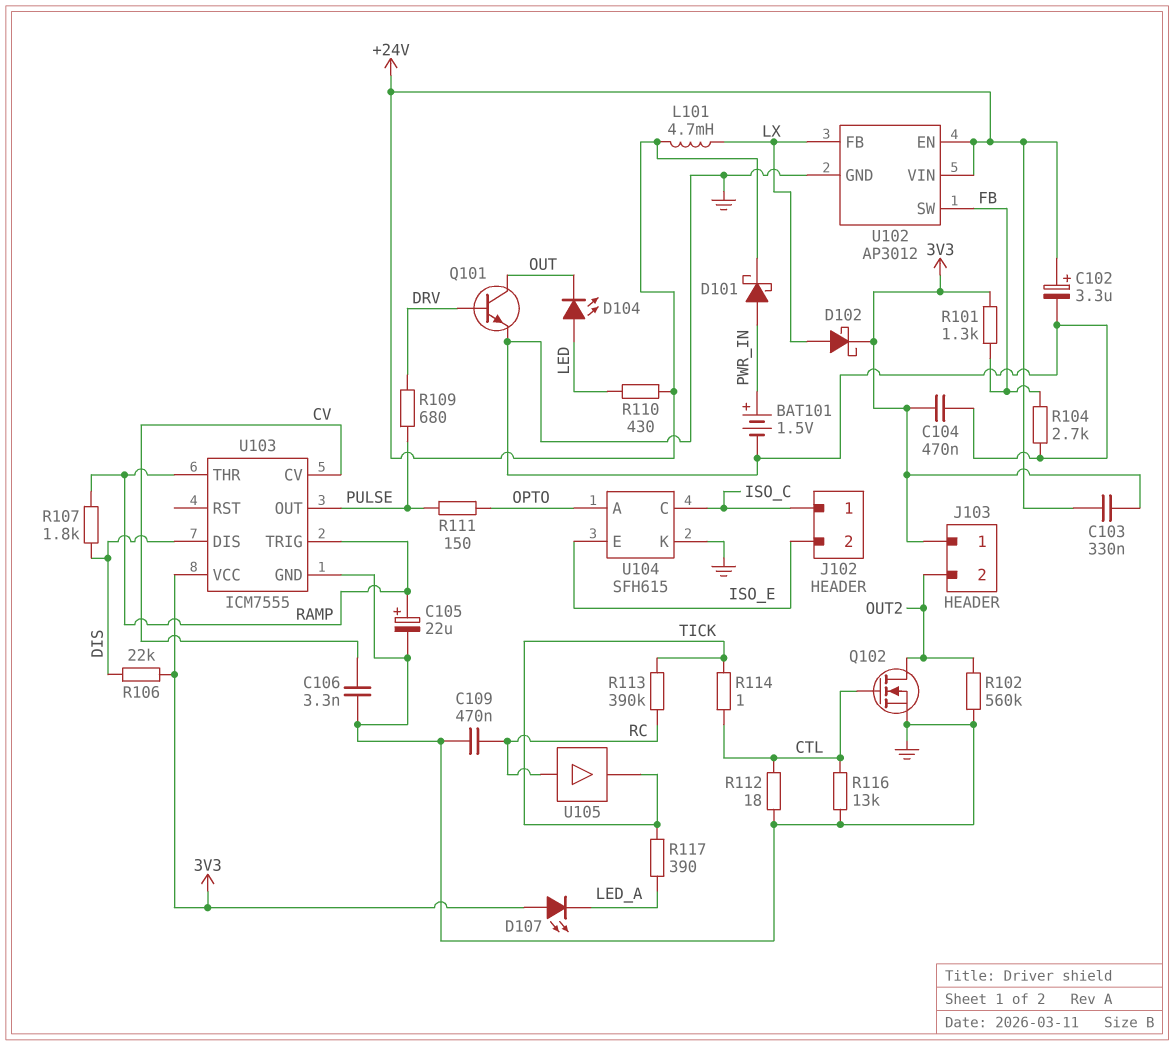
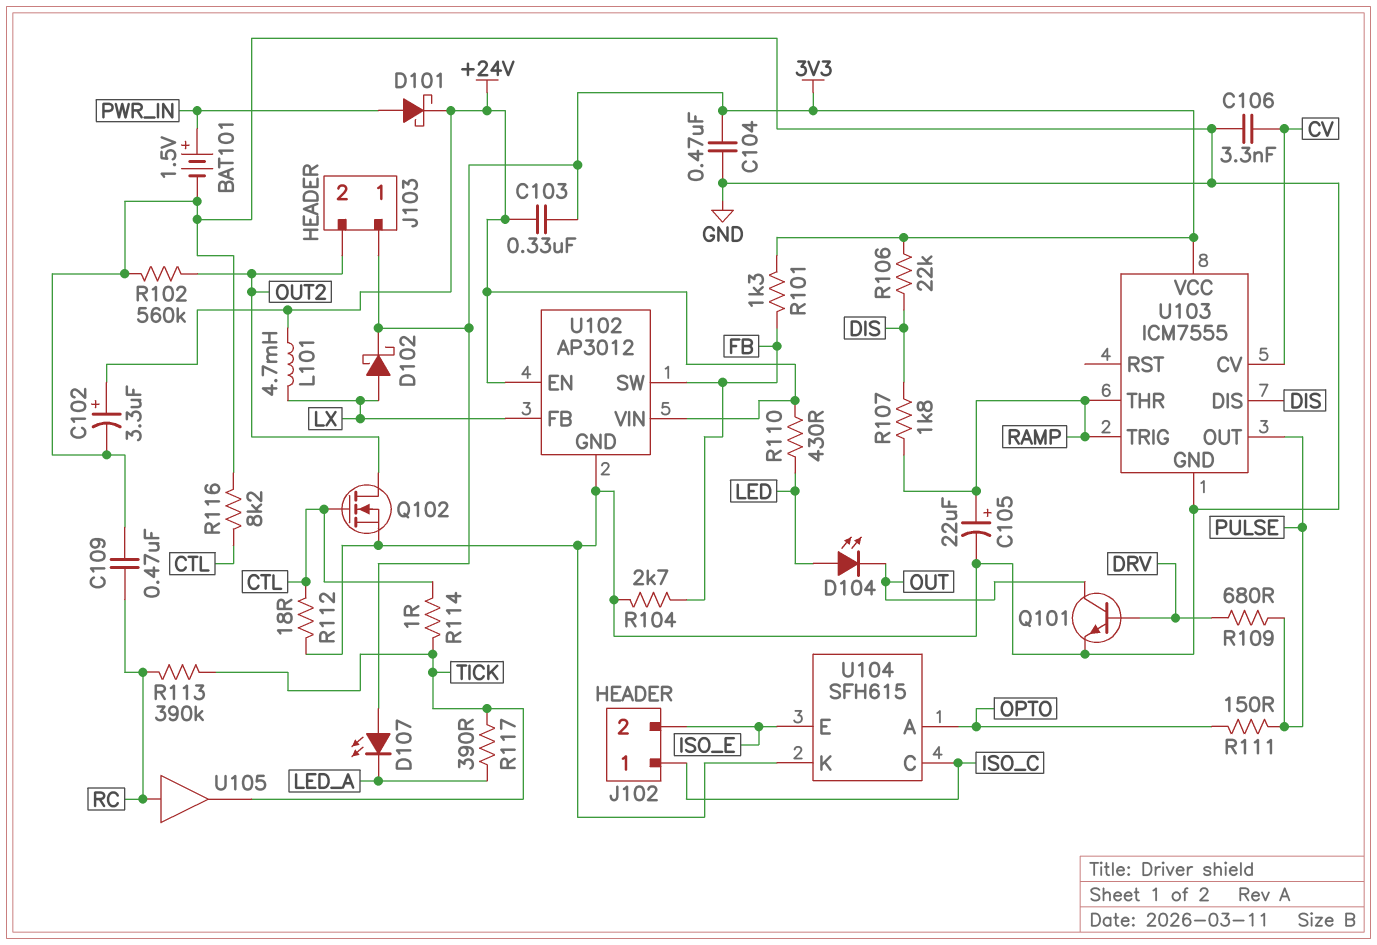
R116: 13k (CTL, GND) -> 8.2k (CTL, GND)

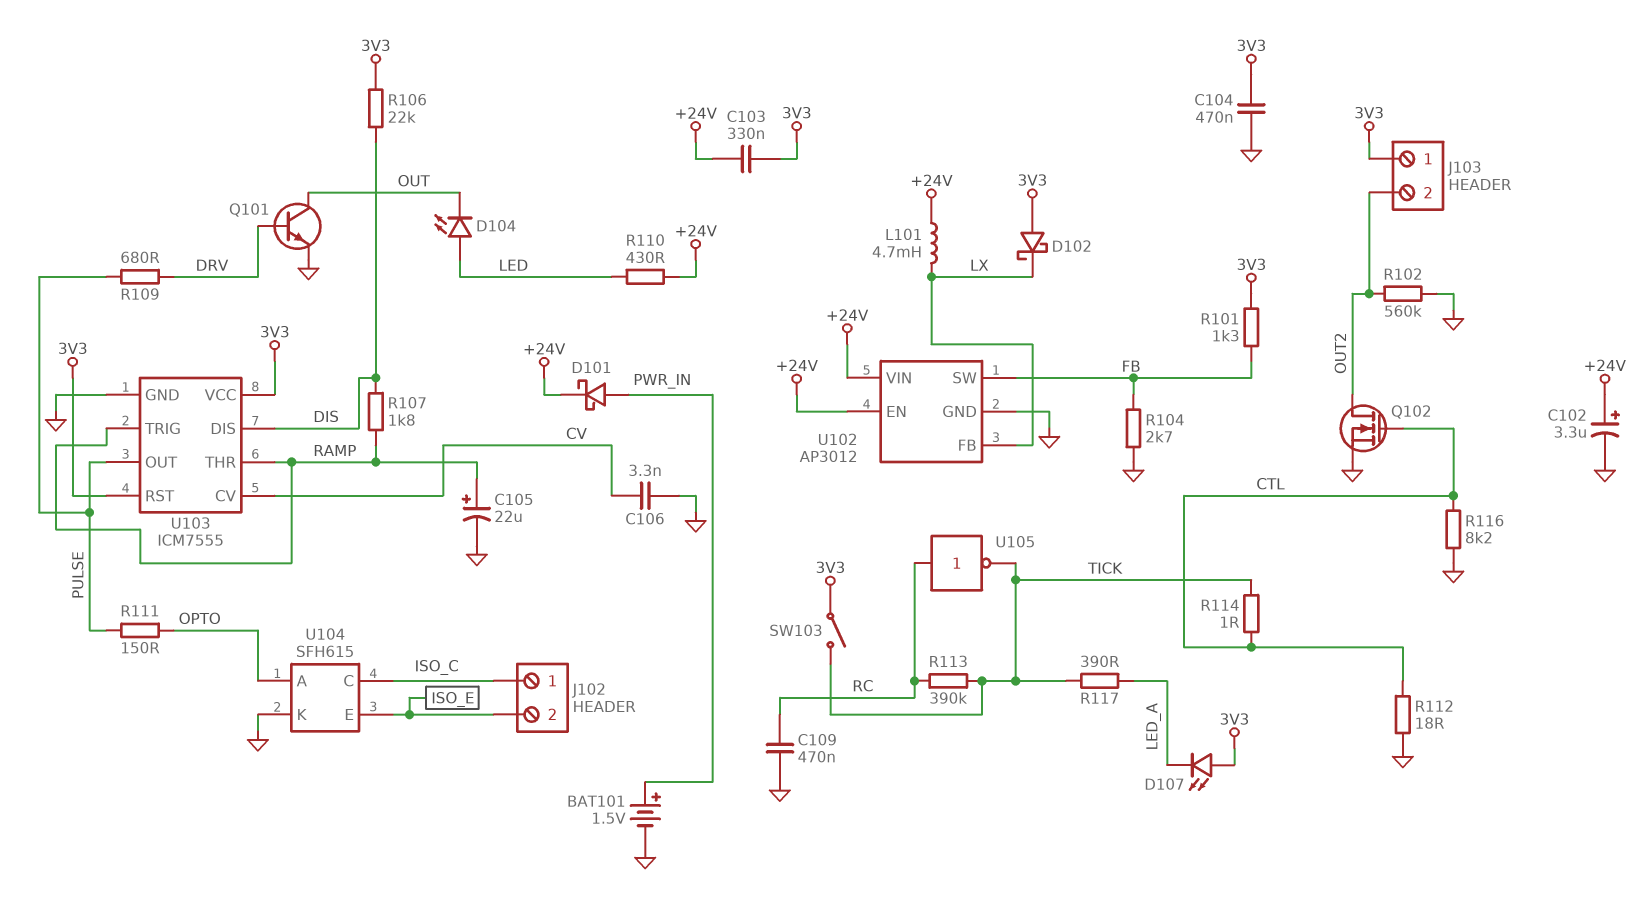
D102: schottky (A LX, K 3V3) -> schottky (A 3V3, K LX)
SW103: none -> switch (3V3, TICK)
U103 pin RST: none -> 3V3
U105: buffer (in RC, out TICK) -> NOT (in RC, out TICK)

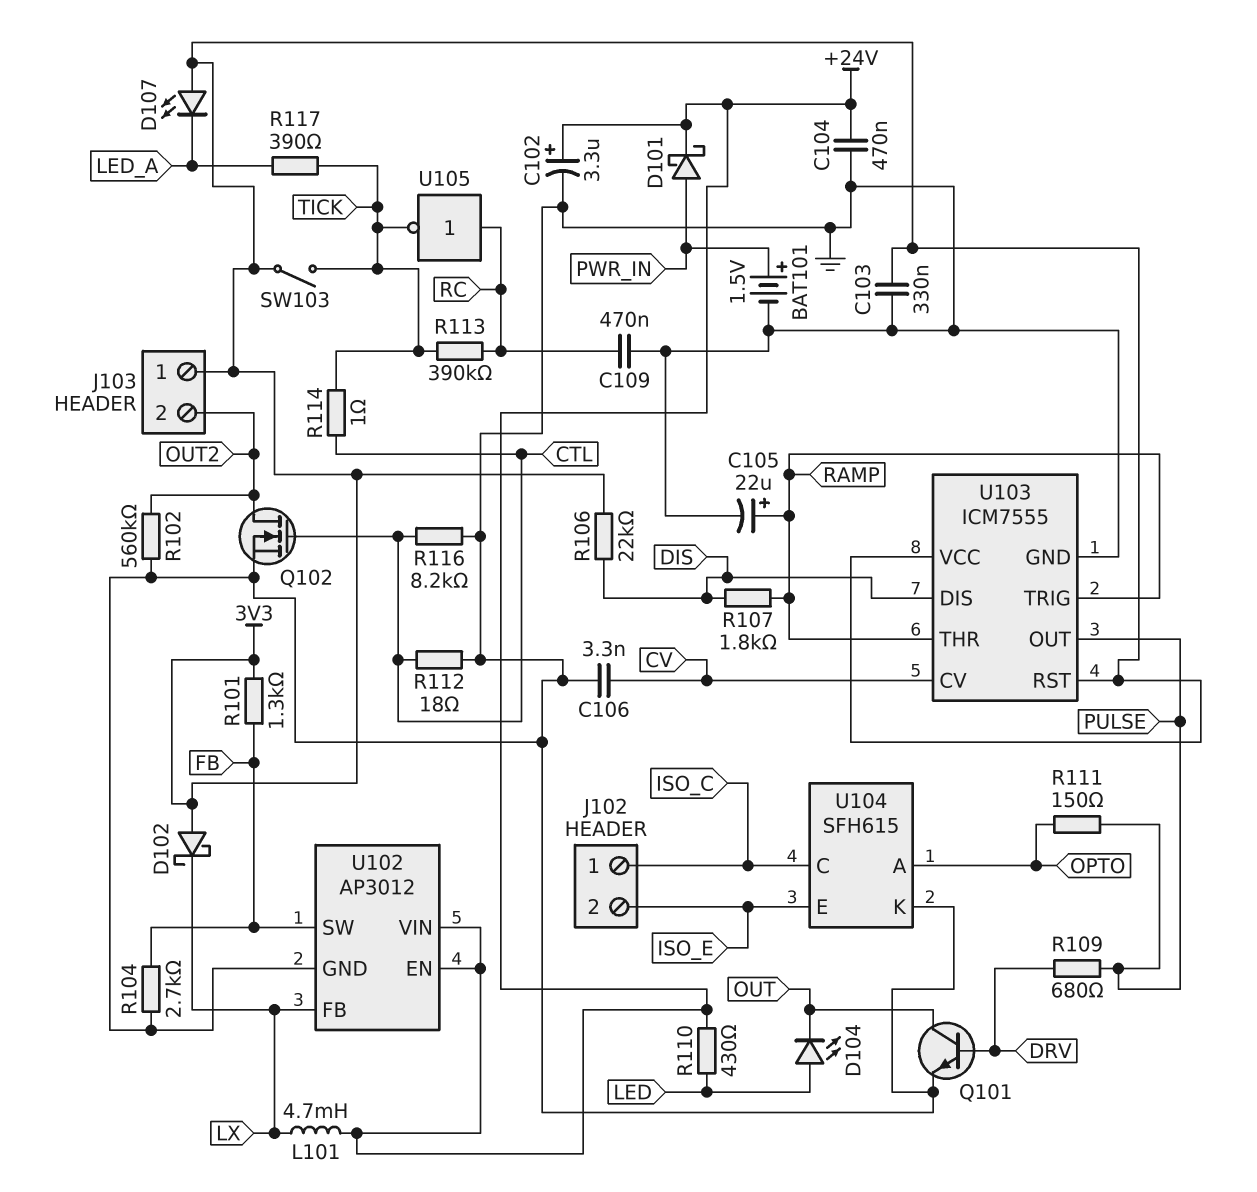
C103: 330nF (+24V, 3V3) -> 330nF (3V3, GND)
C104: 470nF (3V3, GND) -> 470nF (+24V, GND)

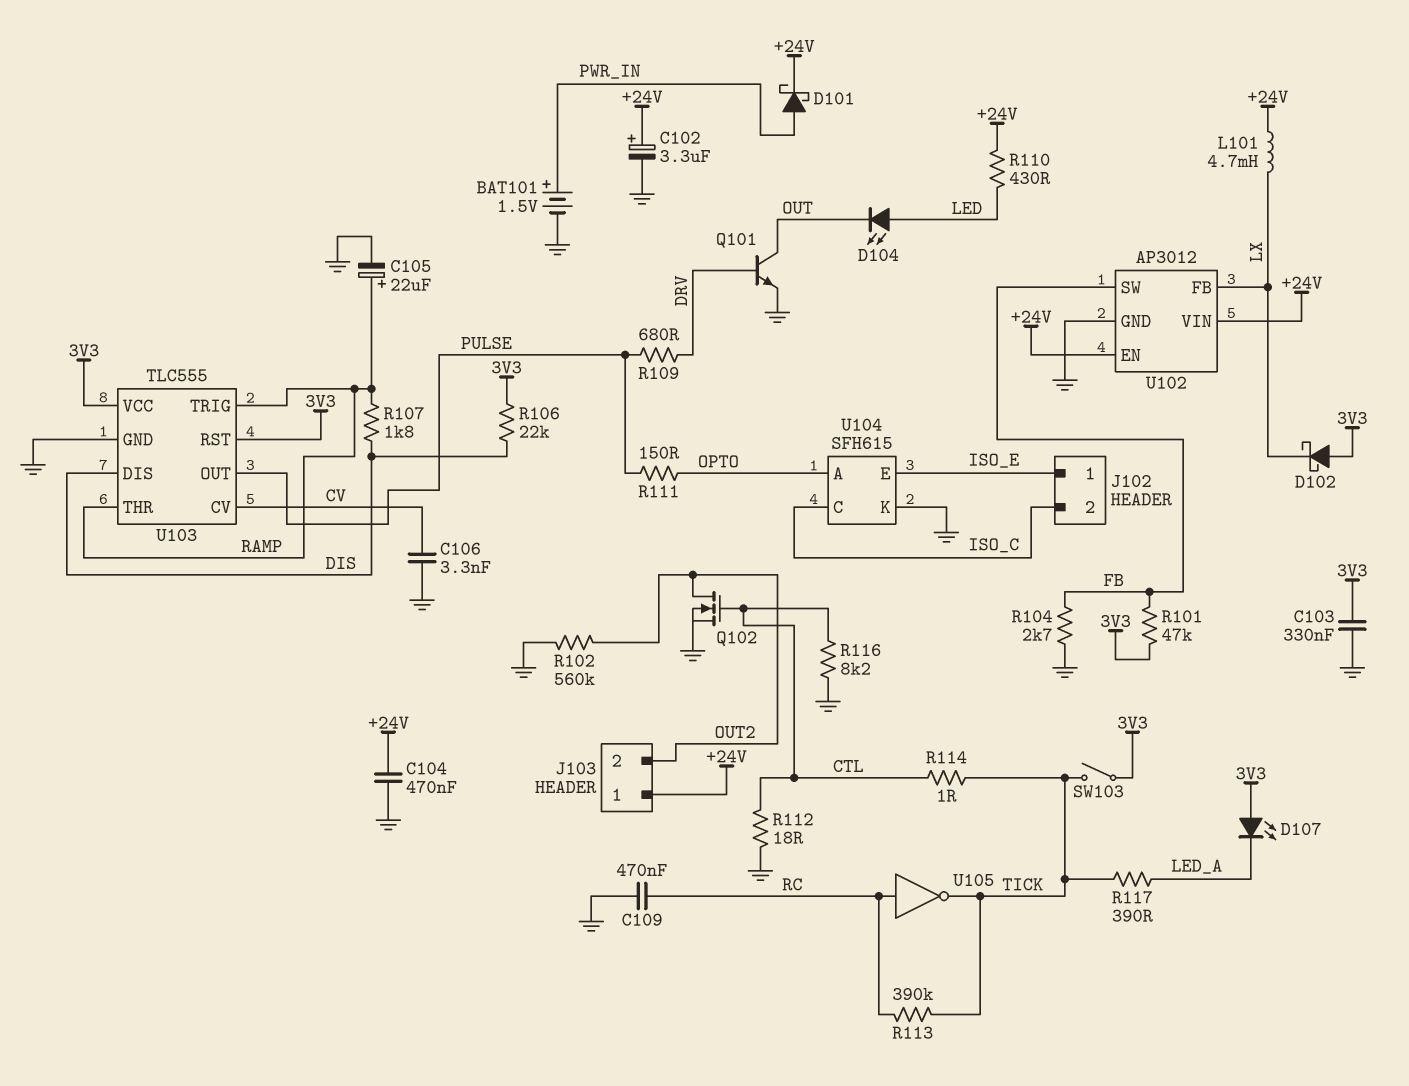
J102 pin 1: ISO_C -> ISO_E
J102 pin 2: ISO_E -> ISO_C
J103 pin 1: 3V3 -> +24V
R101: 1.3k (3V3, FB) -> 47k (3V3, FB)
U103: ICM7555 -> TLC555

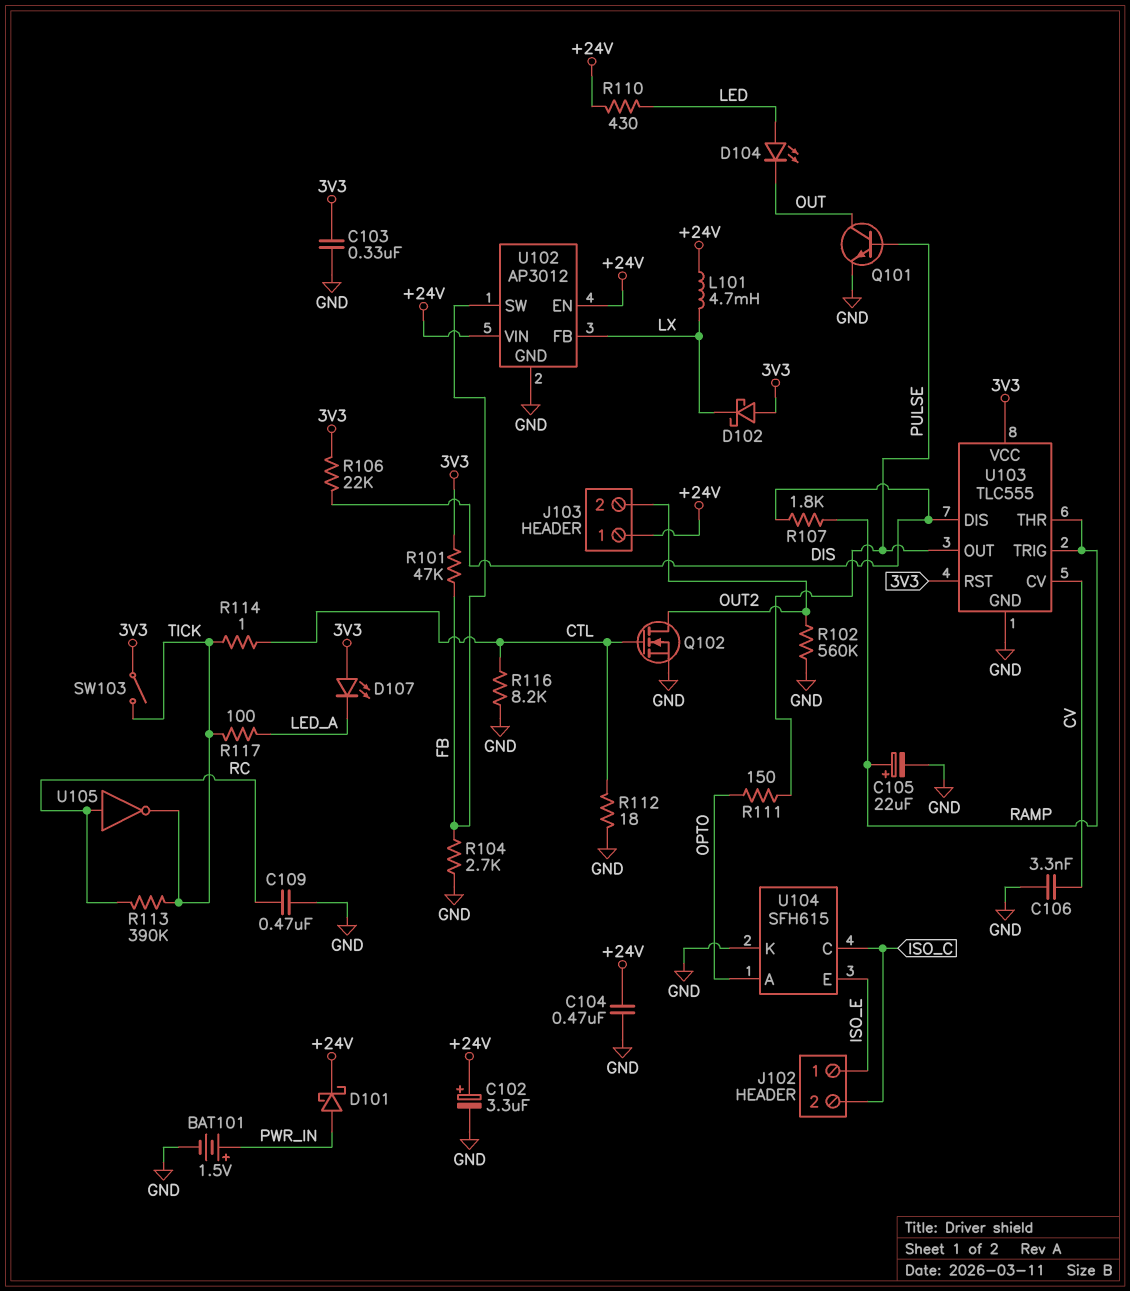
Q101: NPN (B DRV, C OUT, E GND) -> NPN (B PULSE, C OUT, E GND)
R109: 680 (DRV, PULSE) -> none
R117: 390 (LED_A, TICK) -> 100 (LED_A, TICK)

